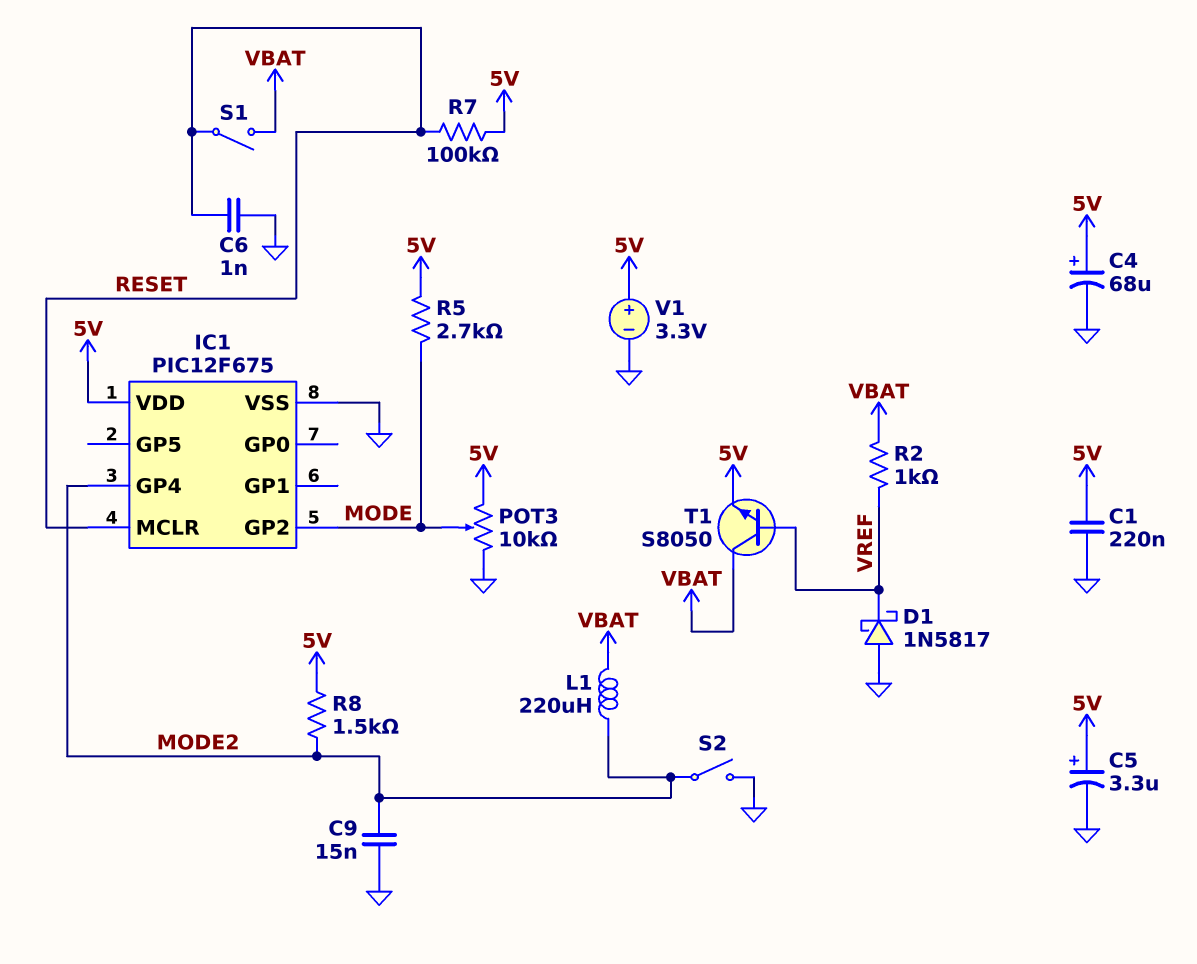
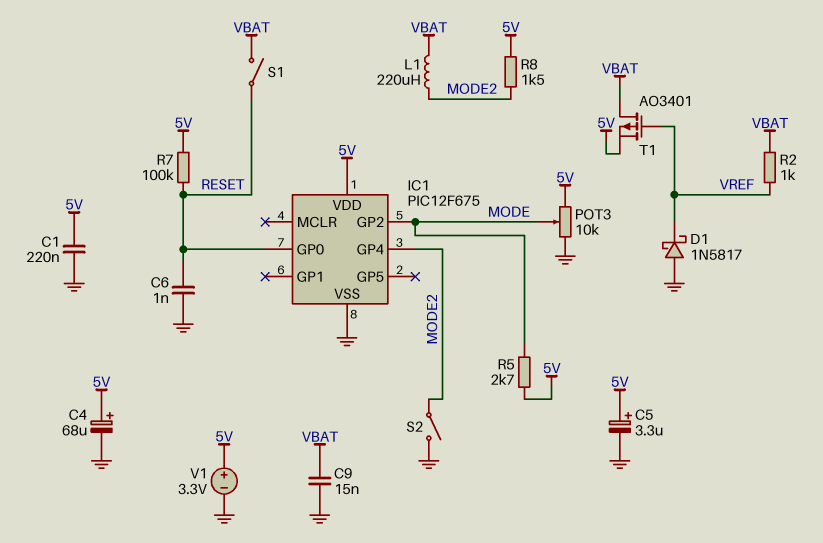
C9: 15nF (GND, MODE2) -> 15nF (GND, VBAT)
IC1 pin GP0: none -> RESET
IC1 pin MCLR: RESET -> none
T1: NPN S8050 (B VREF, C VBAT, E 5V) -> PMOS AO3401 (G VREF, D VBAT, S 5V)

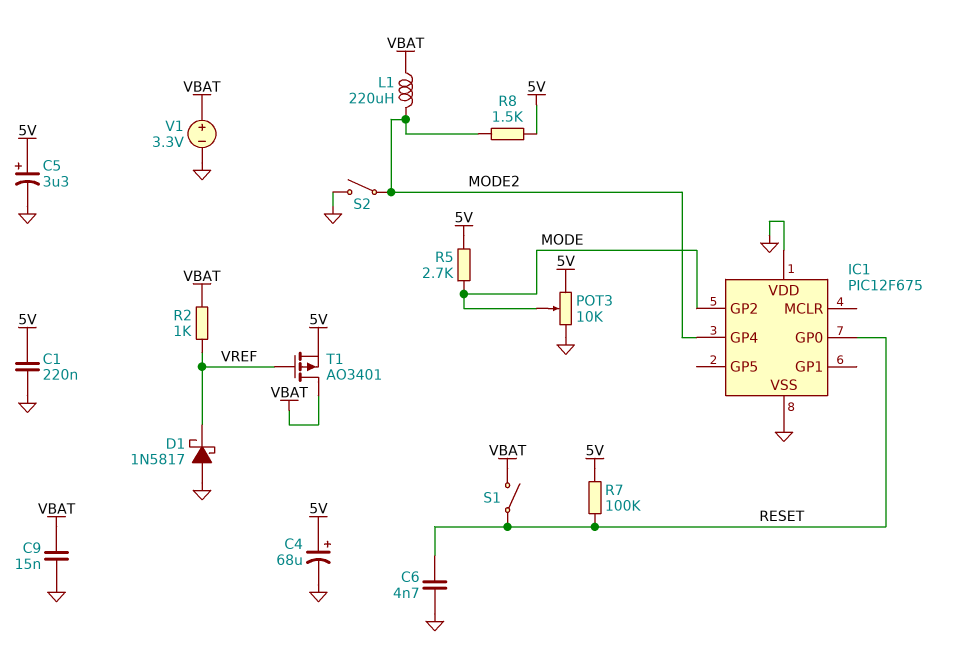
C6: 1nF (GND, RESET) -> 4.7nF (GND, RESET)
IC1 pin VDD: 5V -> GND
V1: 3.3V (plus 5V, minus GND) -> 3.3V (plus VBAT, minus GND)

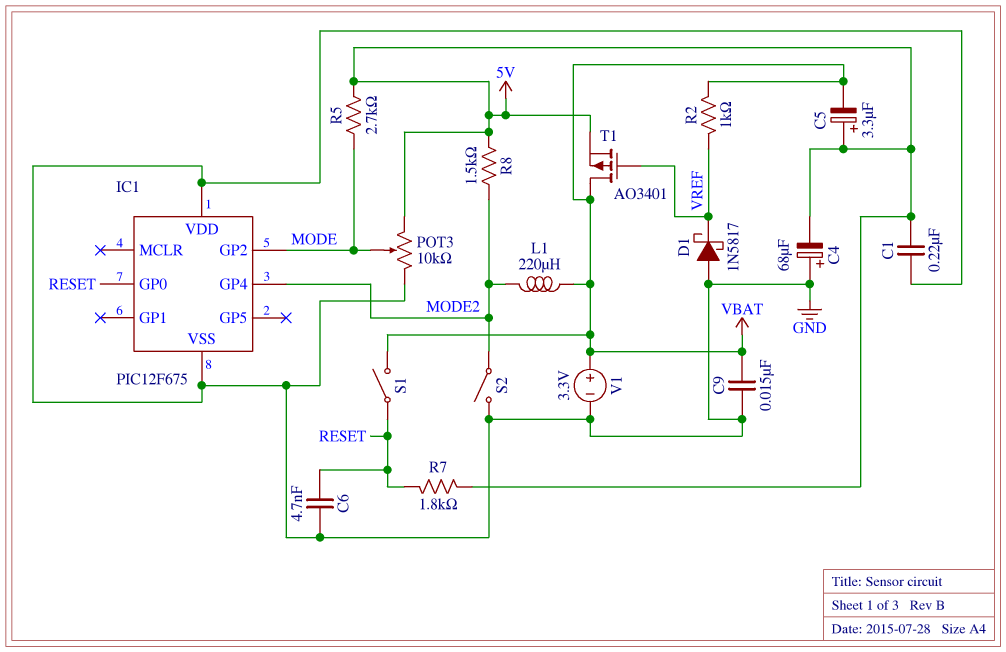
C4: 68uF (plus 5V, minus GND) -> 68uF (plus GND, minus 5V)
C5: 3.3uF (plus 5V, minus GND) -> 3.3uF (plus 5V, minus VBAT)
R7: 100k (5V, RESET) -> 1.8k (5V, RESET)

